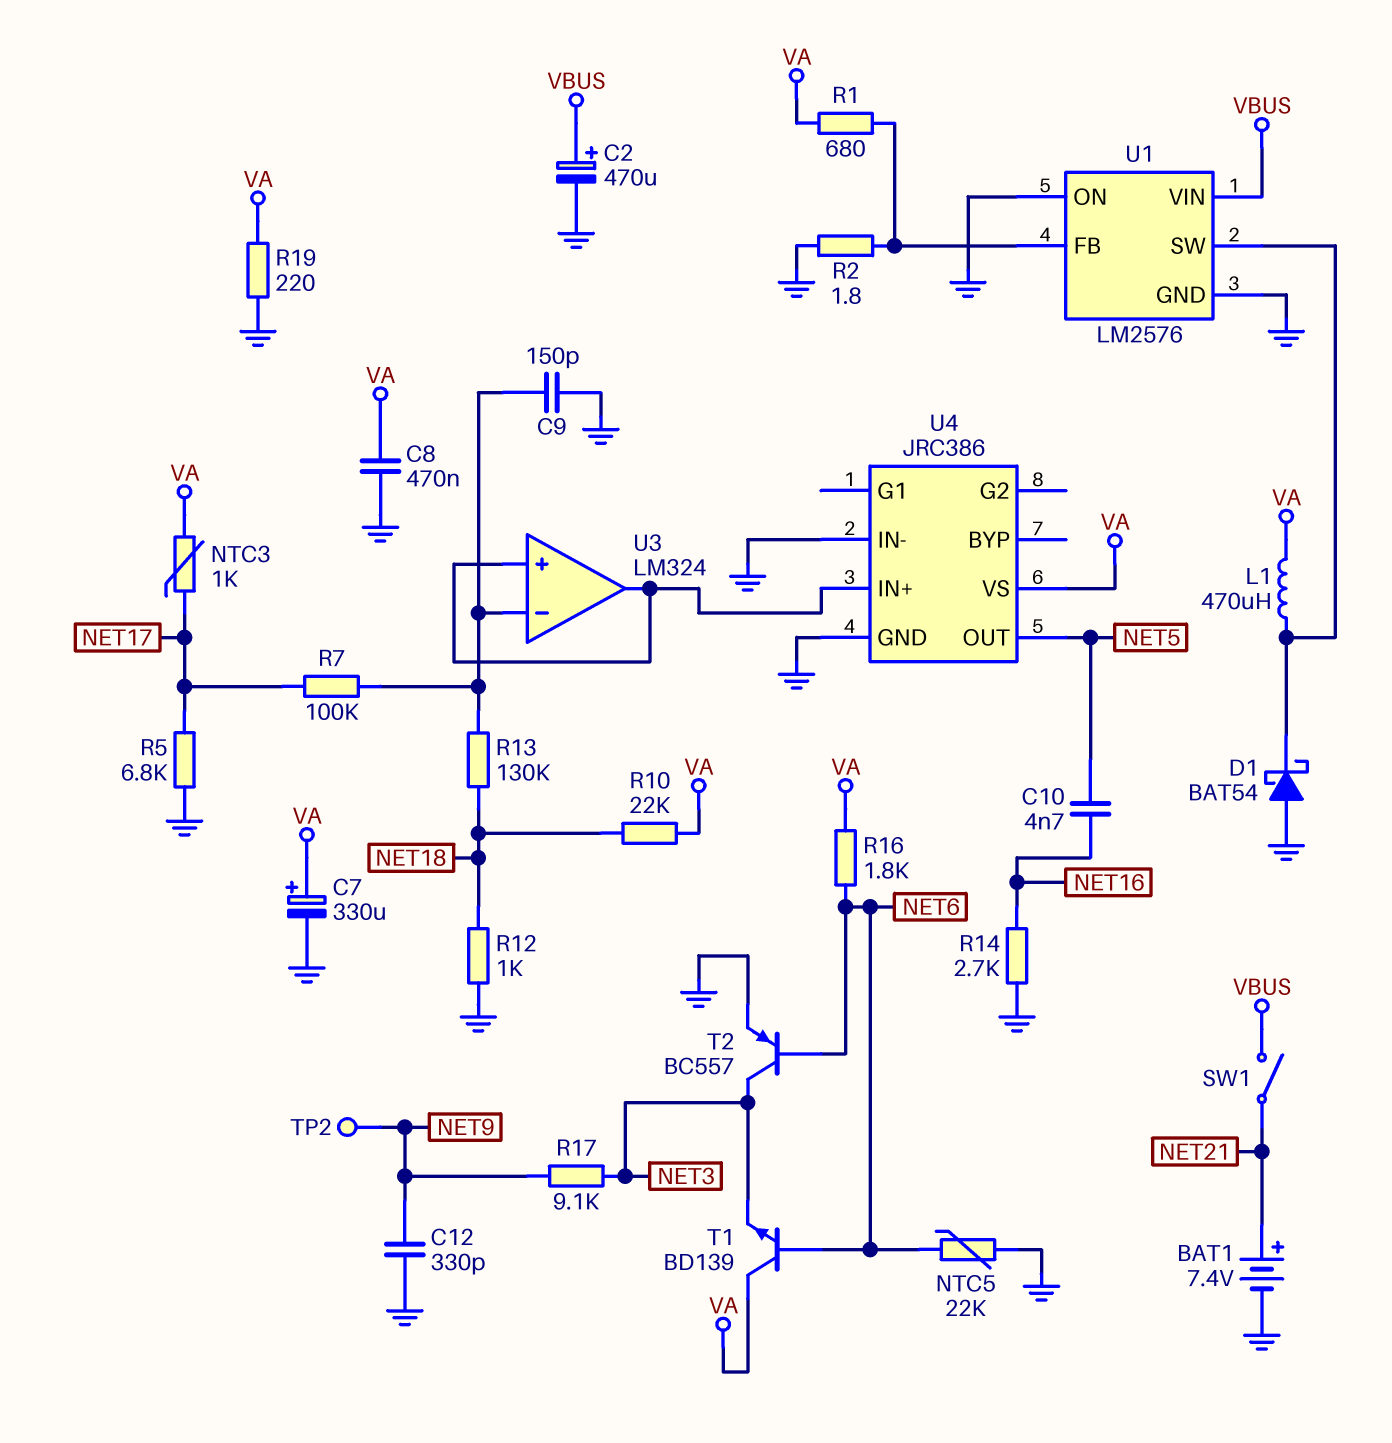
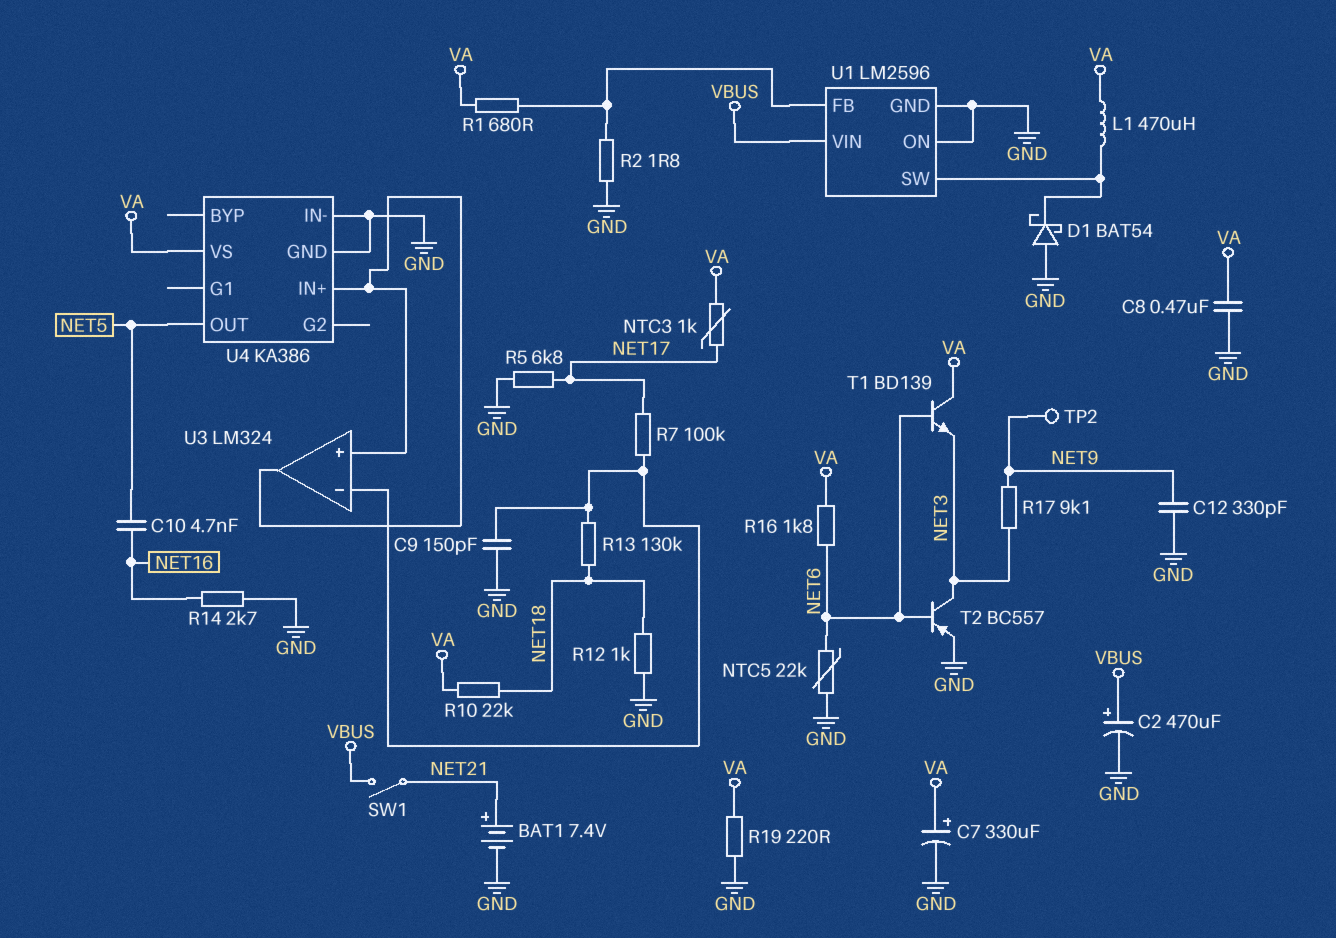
U1: LM2576 -> LM2596
U4: JRC386 -> KA386

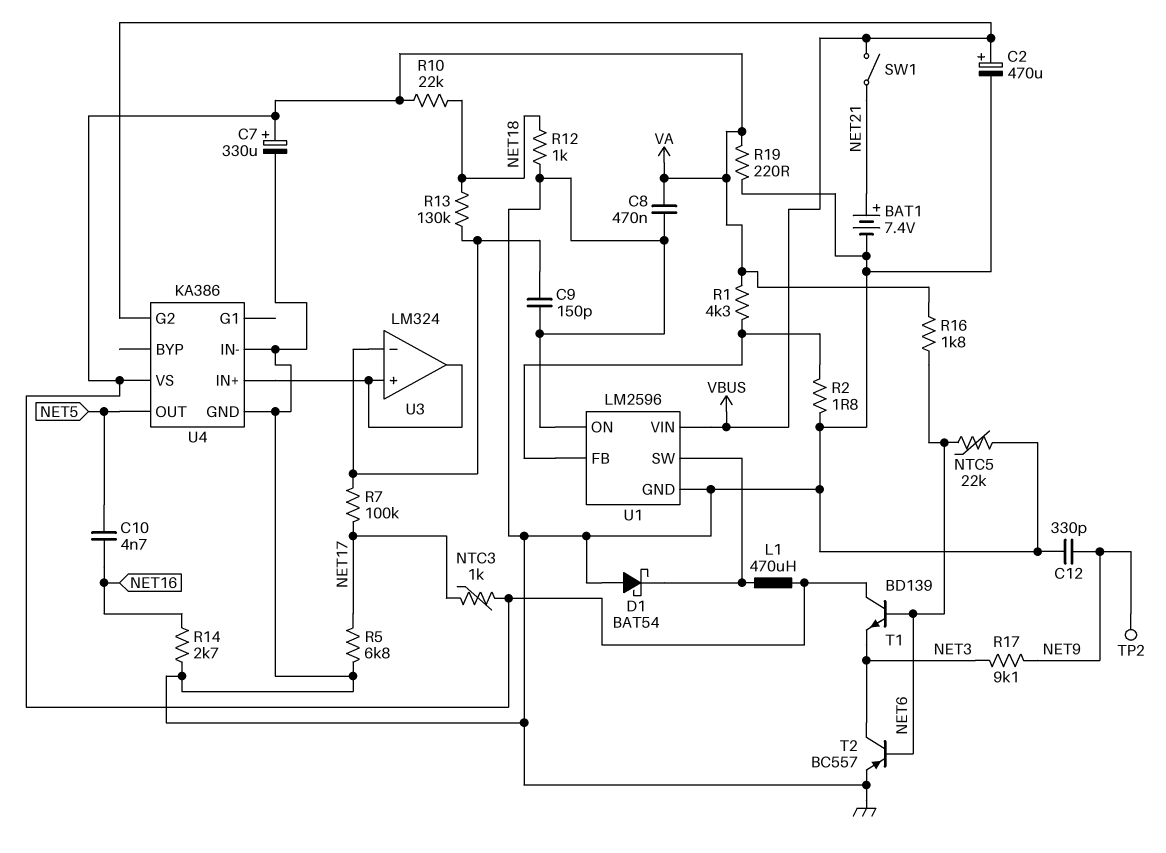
R1: 680 (U1/FB, VA) -> 4.3k (U1/FB, VA)
U4 pin G2: none -> VBUS

